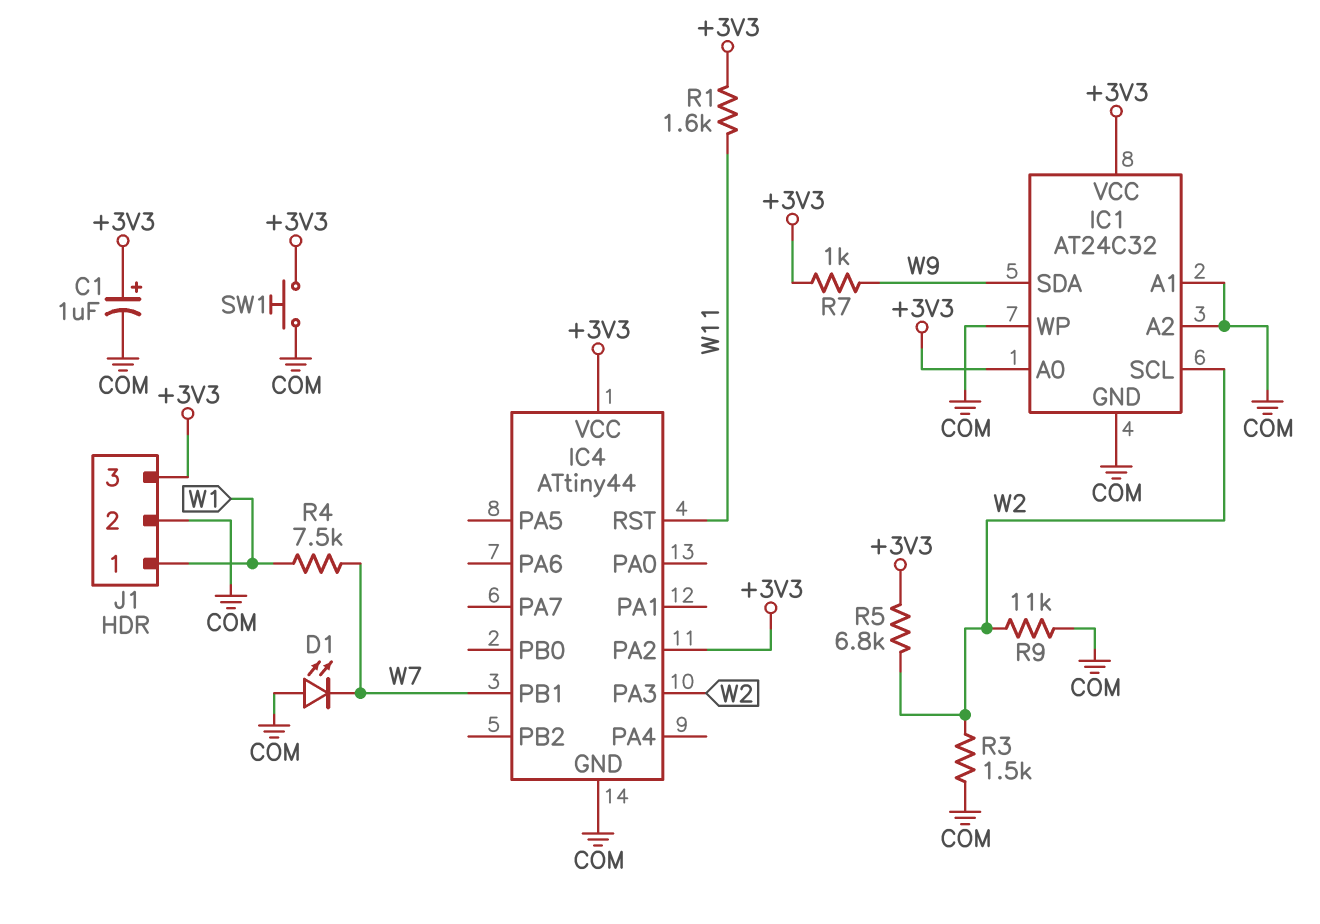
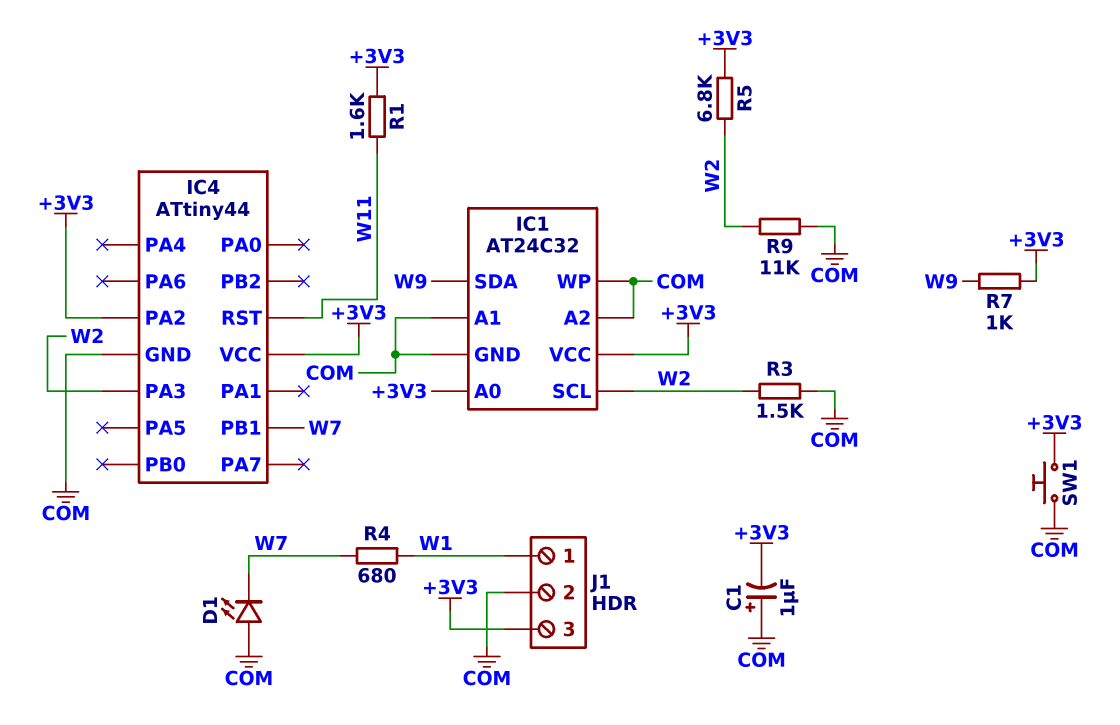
C1: 1uF (plus +3V3, minus COM) -> 1uF (plus COM, minus +3V3)
R4: 7.5k (W1, W7) -> 680 (W1, W7)

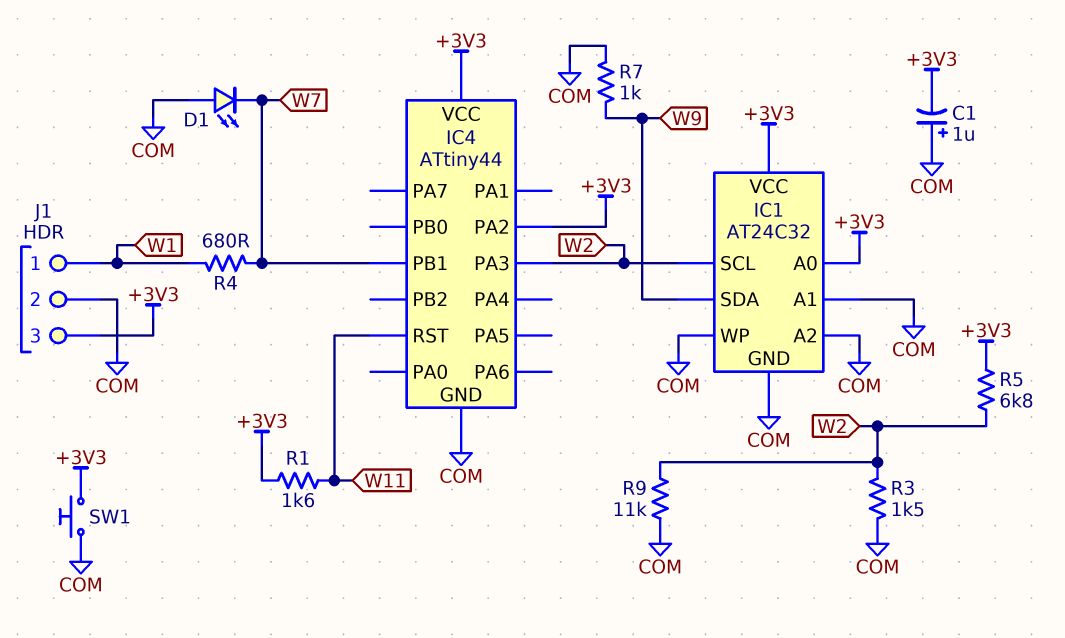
R7: 1k (+3V3, W9) -> 1k (COM, W9)

